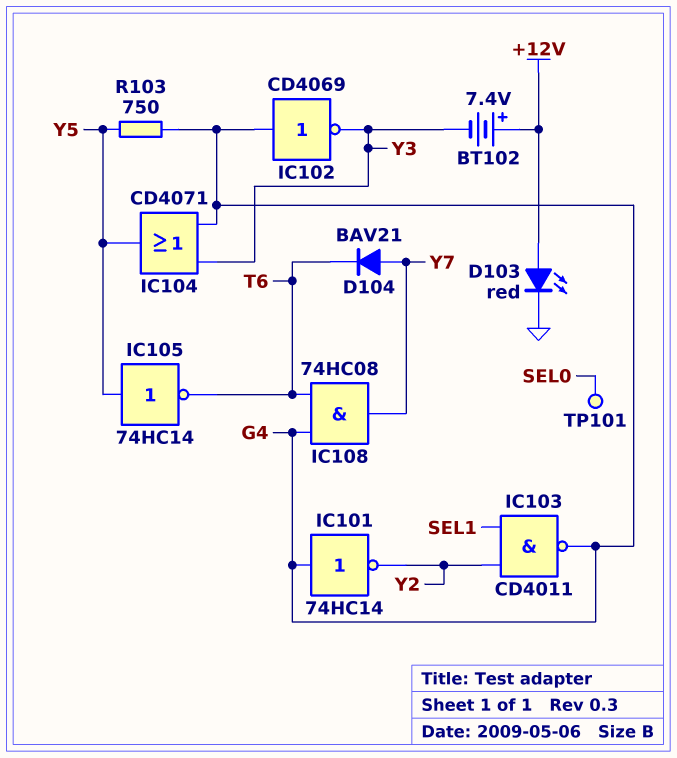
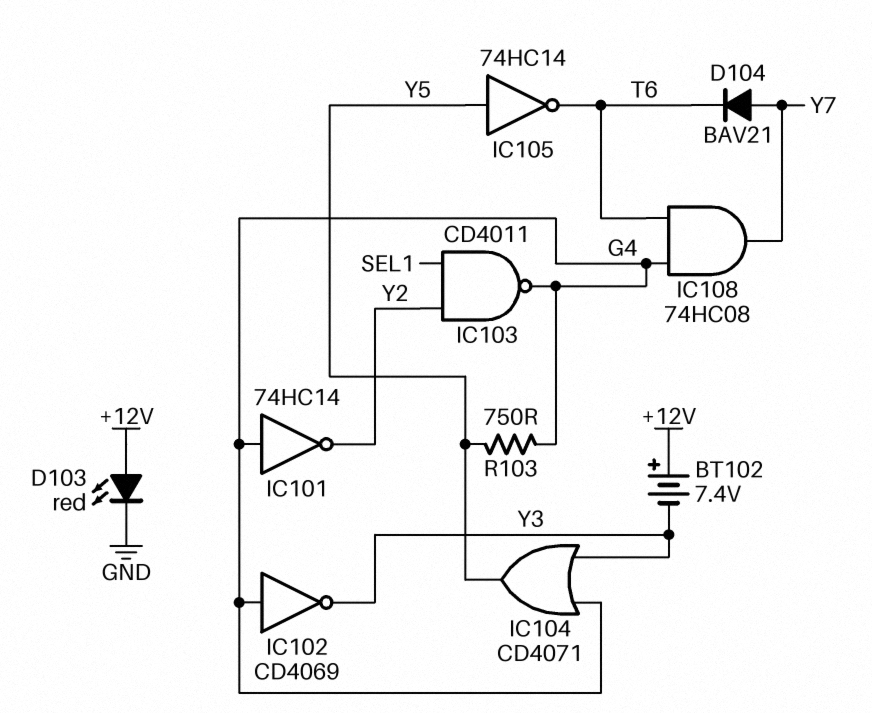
TP101: test point (SEL0) -> none

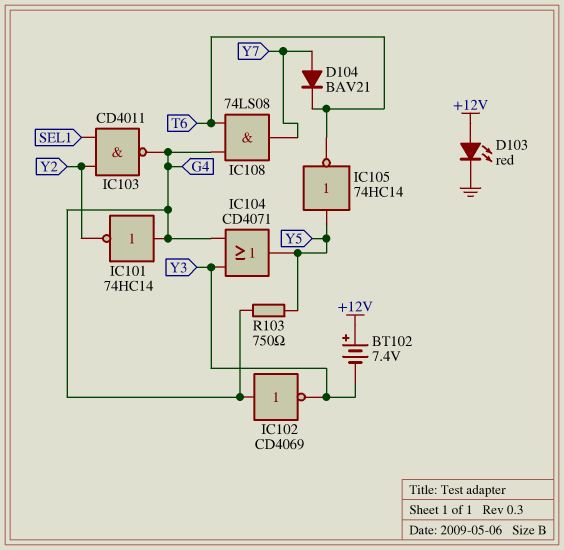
IC108: AND 74HC08 (in G4, in T6, out Y7) -> AND 74LS08 (in G4, in T6, out Y7)

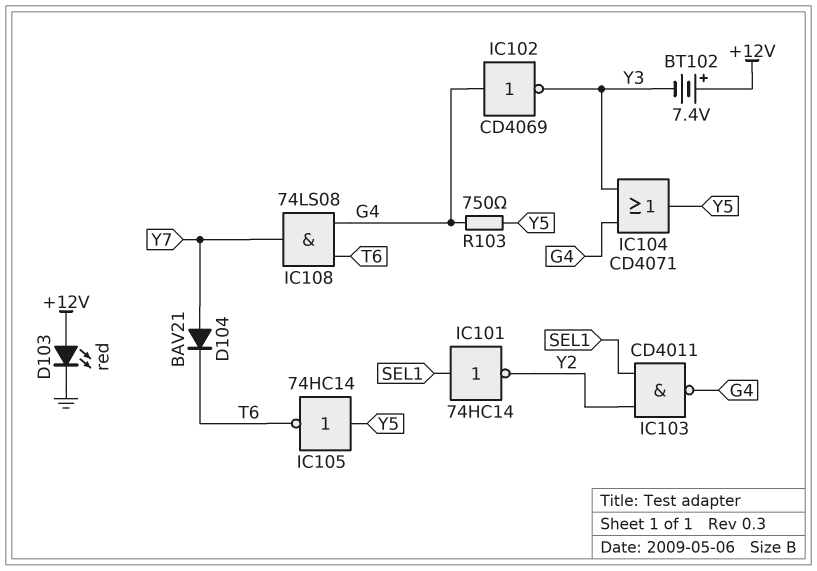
IC101: NOT 74HC14 (in G4, out Y2) -> NOT 74HC14 (in SEL1, out Y2)

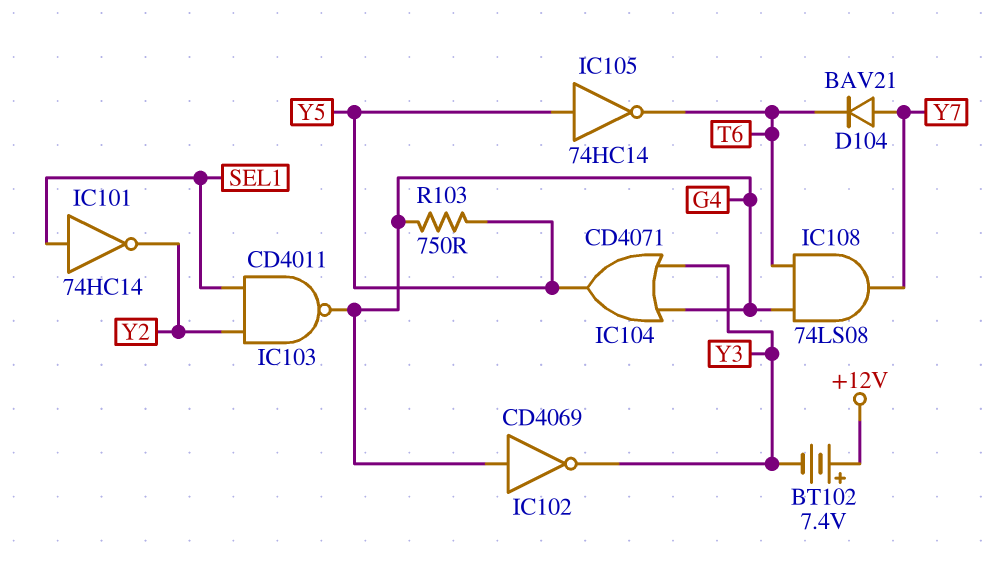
D103: LED red (A +12V, K GND) -> none

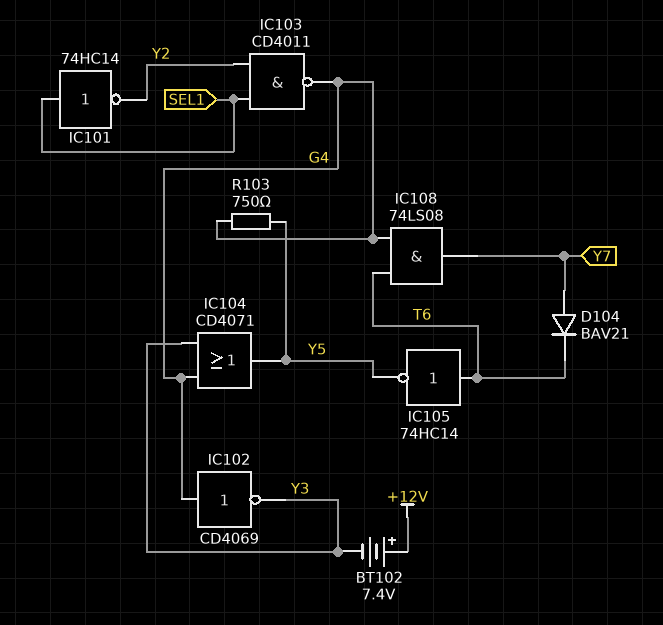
IC105: NOT 74HC14 (in Y5, out T6) -> NOT 74HC14 (in T6, out Y5)

